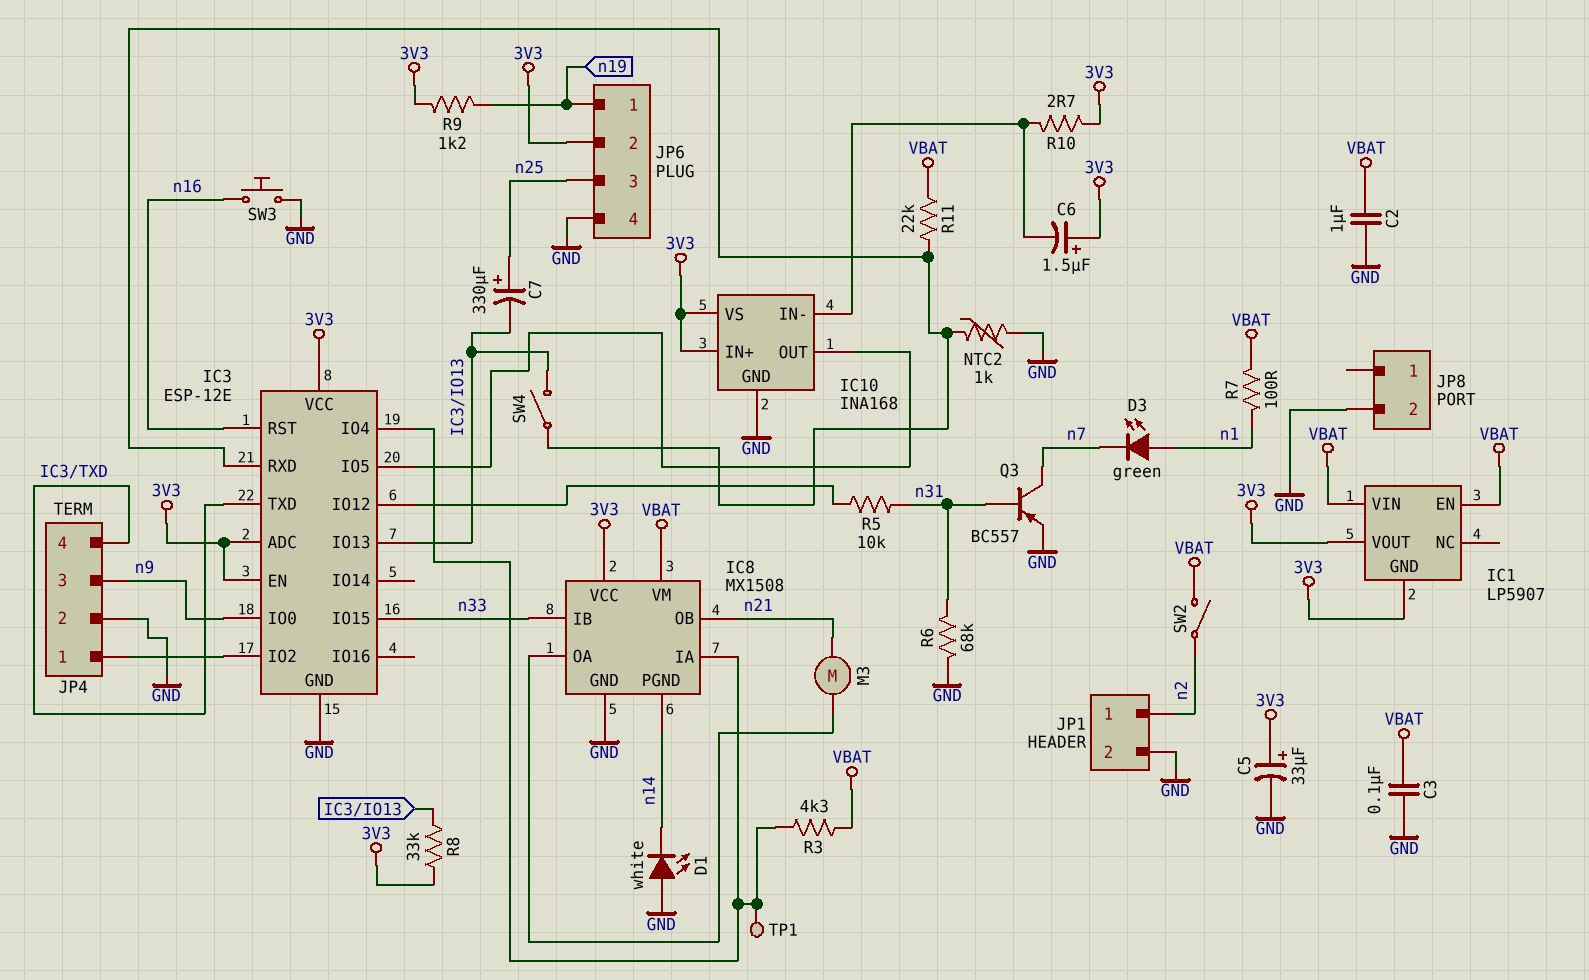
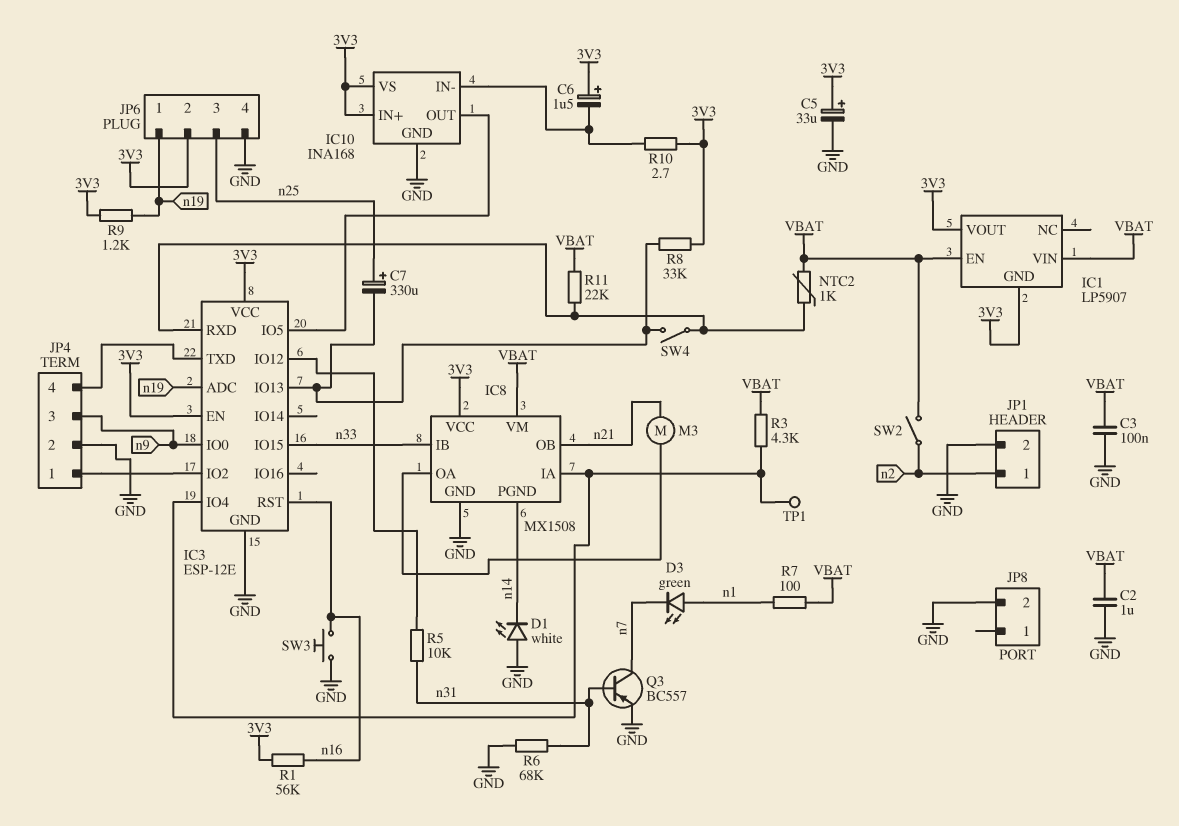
IC3 pin ADC: 3V3 -> n19
NTC2: 1k (GND, IC3/RXD) -> 1k (IC3/RXD, VBAT)
R1: none -> 56k (3V3, n16)

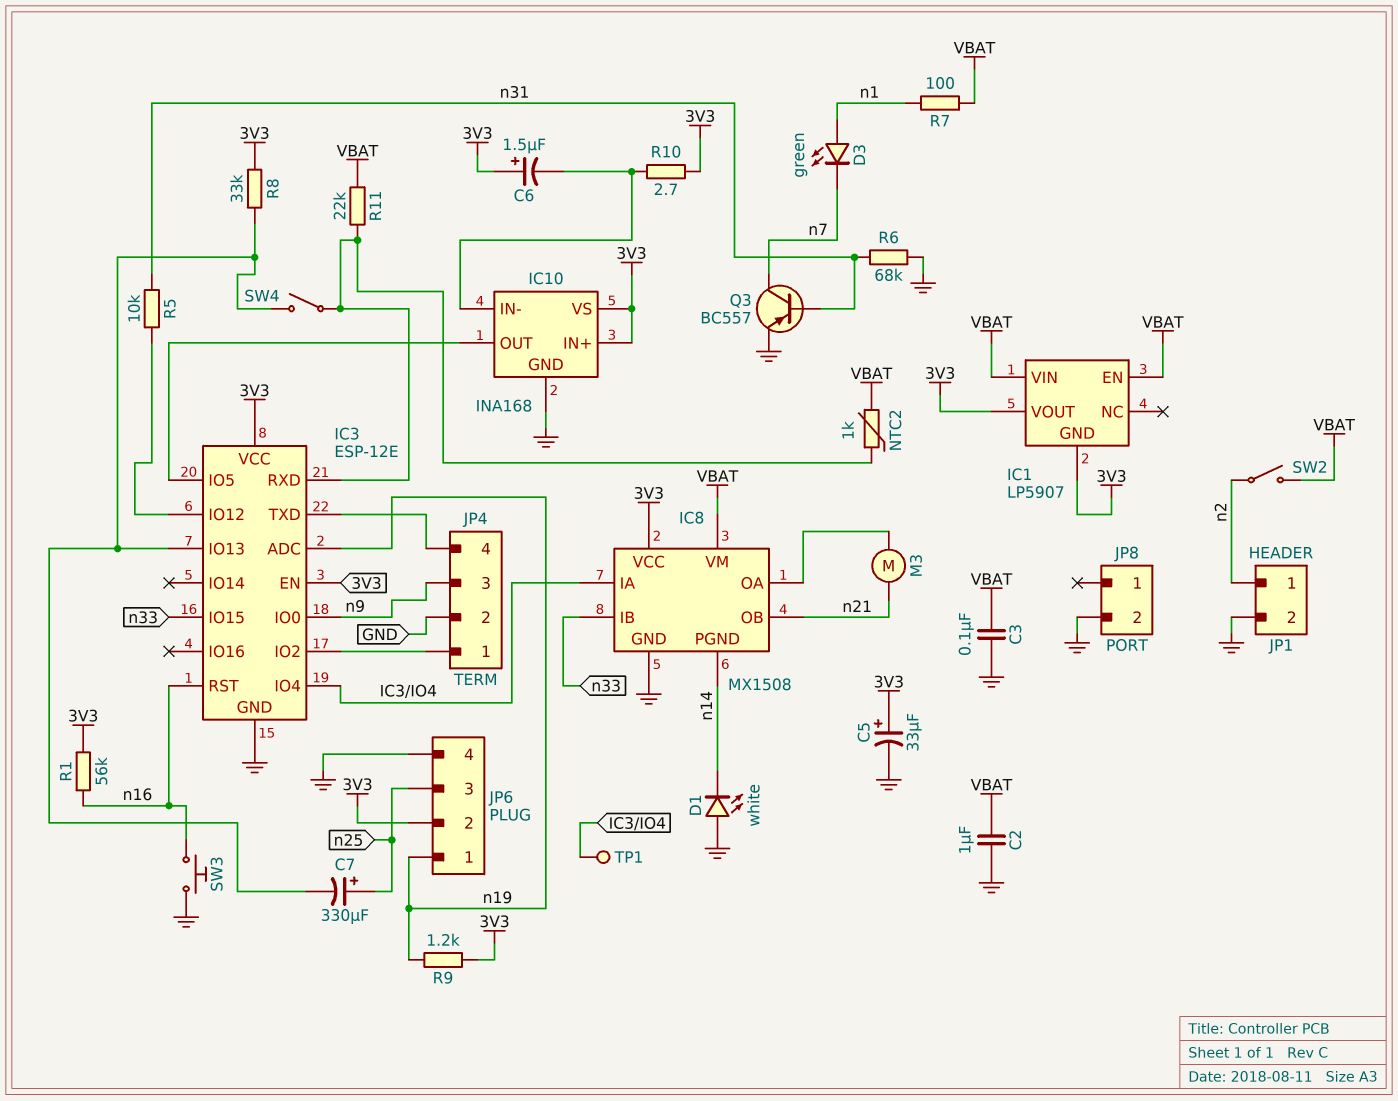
R3: 4.3k (IC3/IO4, VBAT) -> none

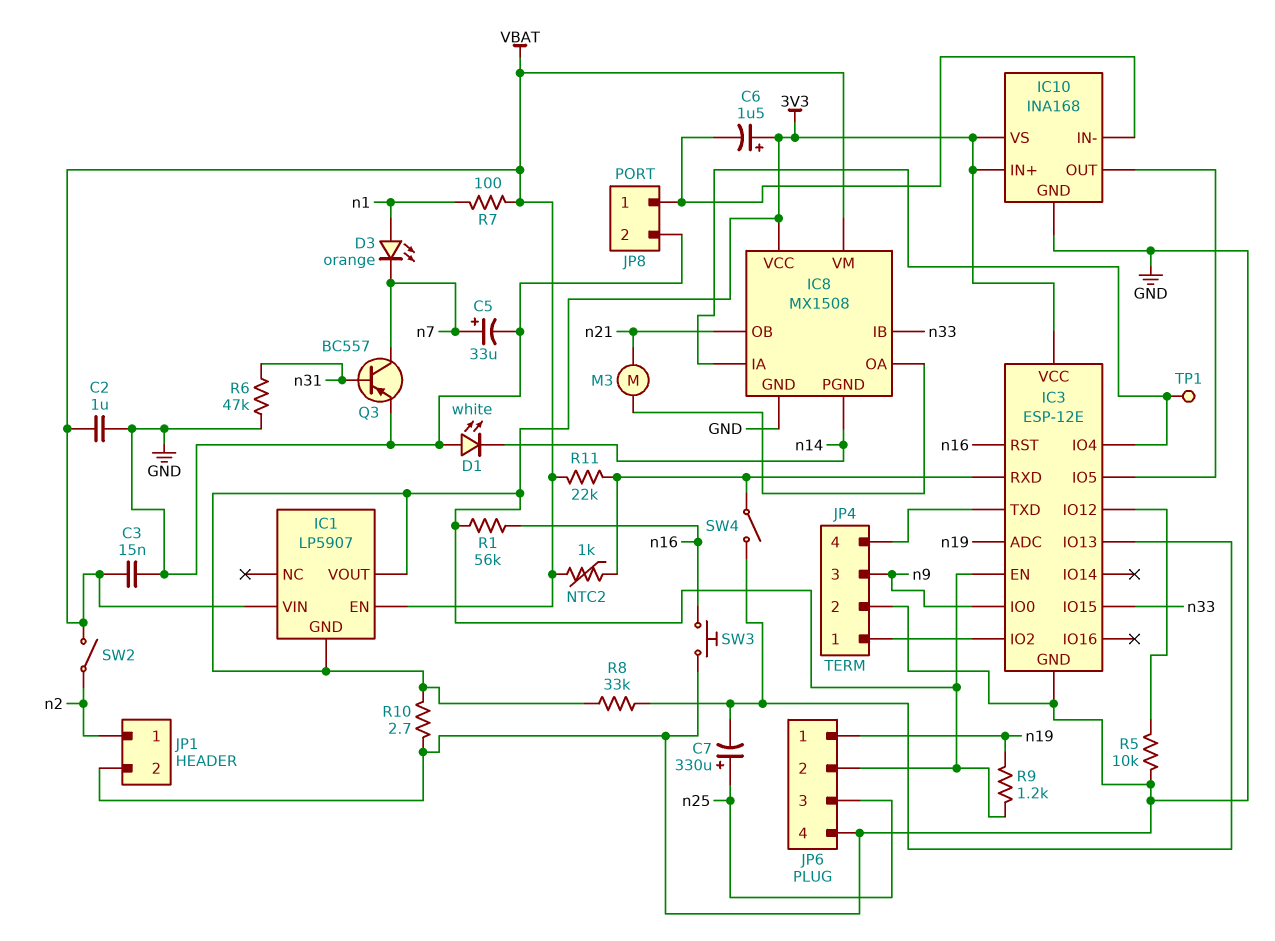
C3: 100nF (GND, VBAT) -> 15nF (GND, VBAT)
C5: 33uF (plus 3V3, minus GND) -> 33uF (plus n7, minus GND)
D3: LED green (A n1, K n7) -> LED orange (A n1, K n7)
JP8 pin 1: none -> IC10/IN-
R5: 10k (IC3/IO12, n31) -> 10k (GND, IC3/IO12)
R6: 68k (GND, n31) -> 47k (GND, n31)
R10: 2.7 (3V3, IC10/IN-) -> 2.7 (3V3, GND)

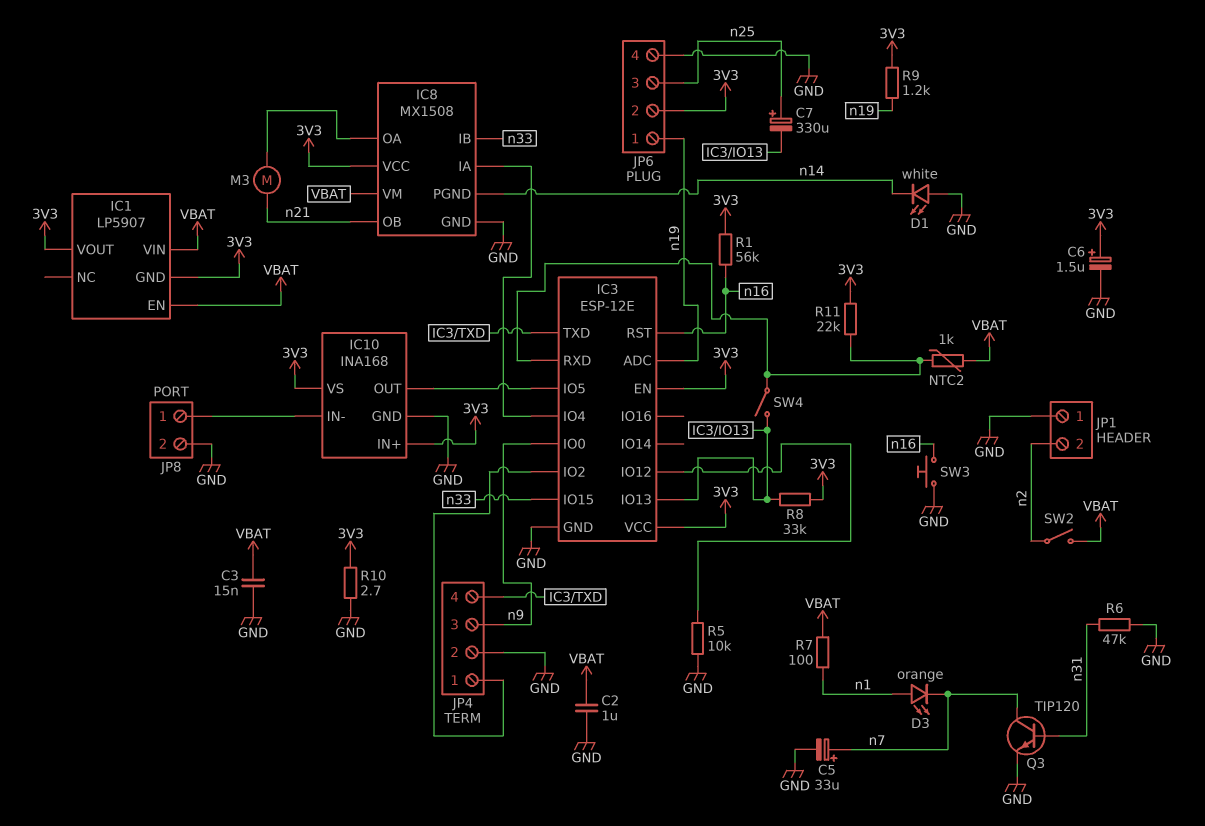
C6: 1.5uF (plus 3V3, minus IC10/IN-) -> 1.5uF (plus 3V3, minus GND)
JP1 pin 1: n2 -> GND
JP1 pin 2: GND -> n2
Q3: PNP BC557 (B n31, C n7, E GND) -> NPN TIP120 (B n31, C n7, E GND)
R11: 22k (IC3/RXD, VBAT) -> 22k (3V3, IC3/RXD)
TP1: test point (IC3/IO4) -> none

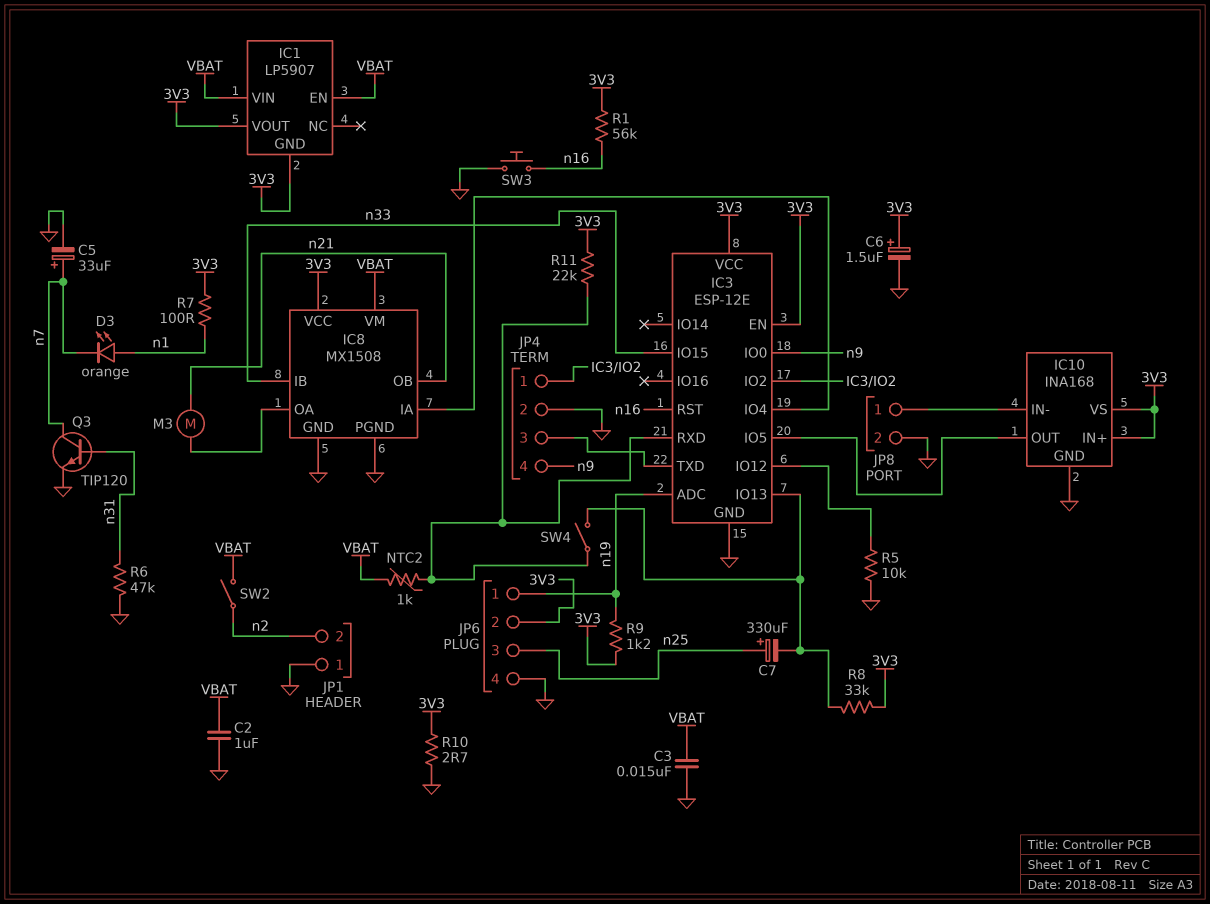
D1: LED white (A GND, K n14) -> none
IC8 pin PGND: n14 -> GND
JP4 pin 3: n9 -> IC3/TXD
JP4 pin 4: IC3/TXD -> n9
R7: 100 (VBAT, n1) -> 100 (3V3, n1)

